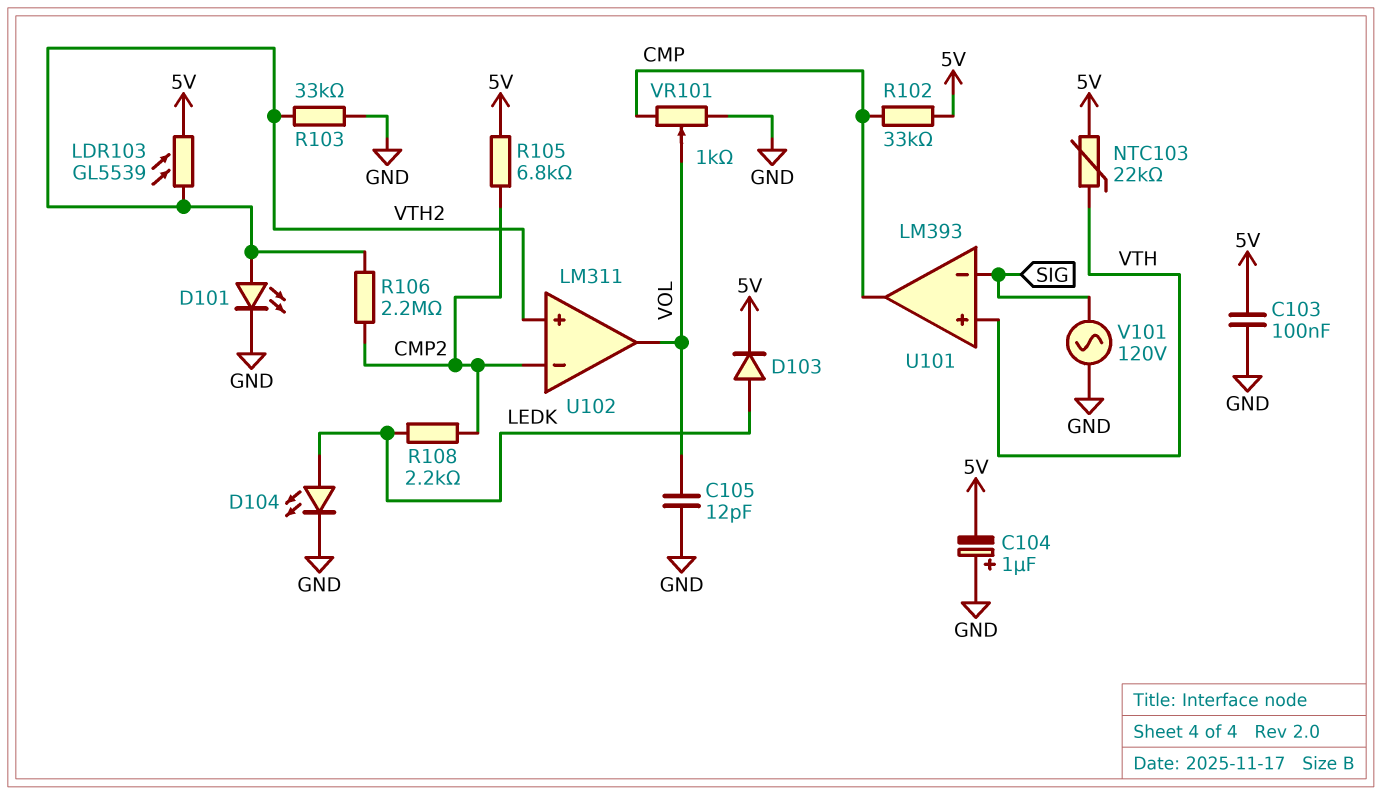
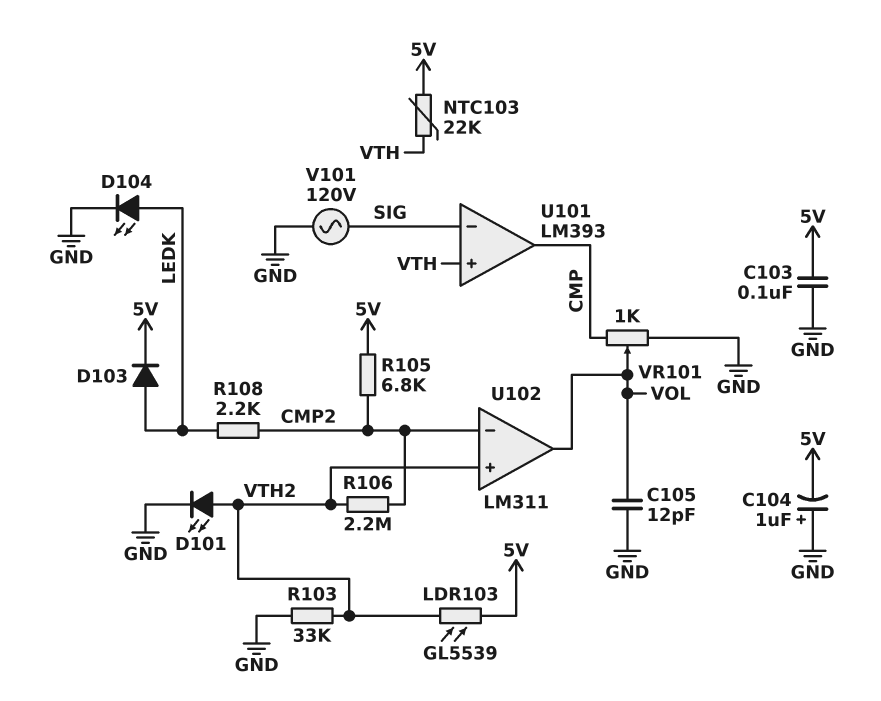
R102: 33k (5V, CMP) -> none

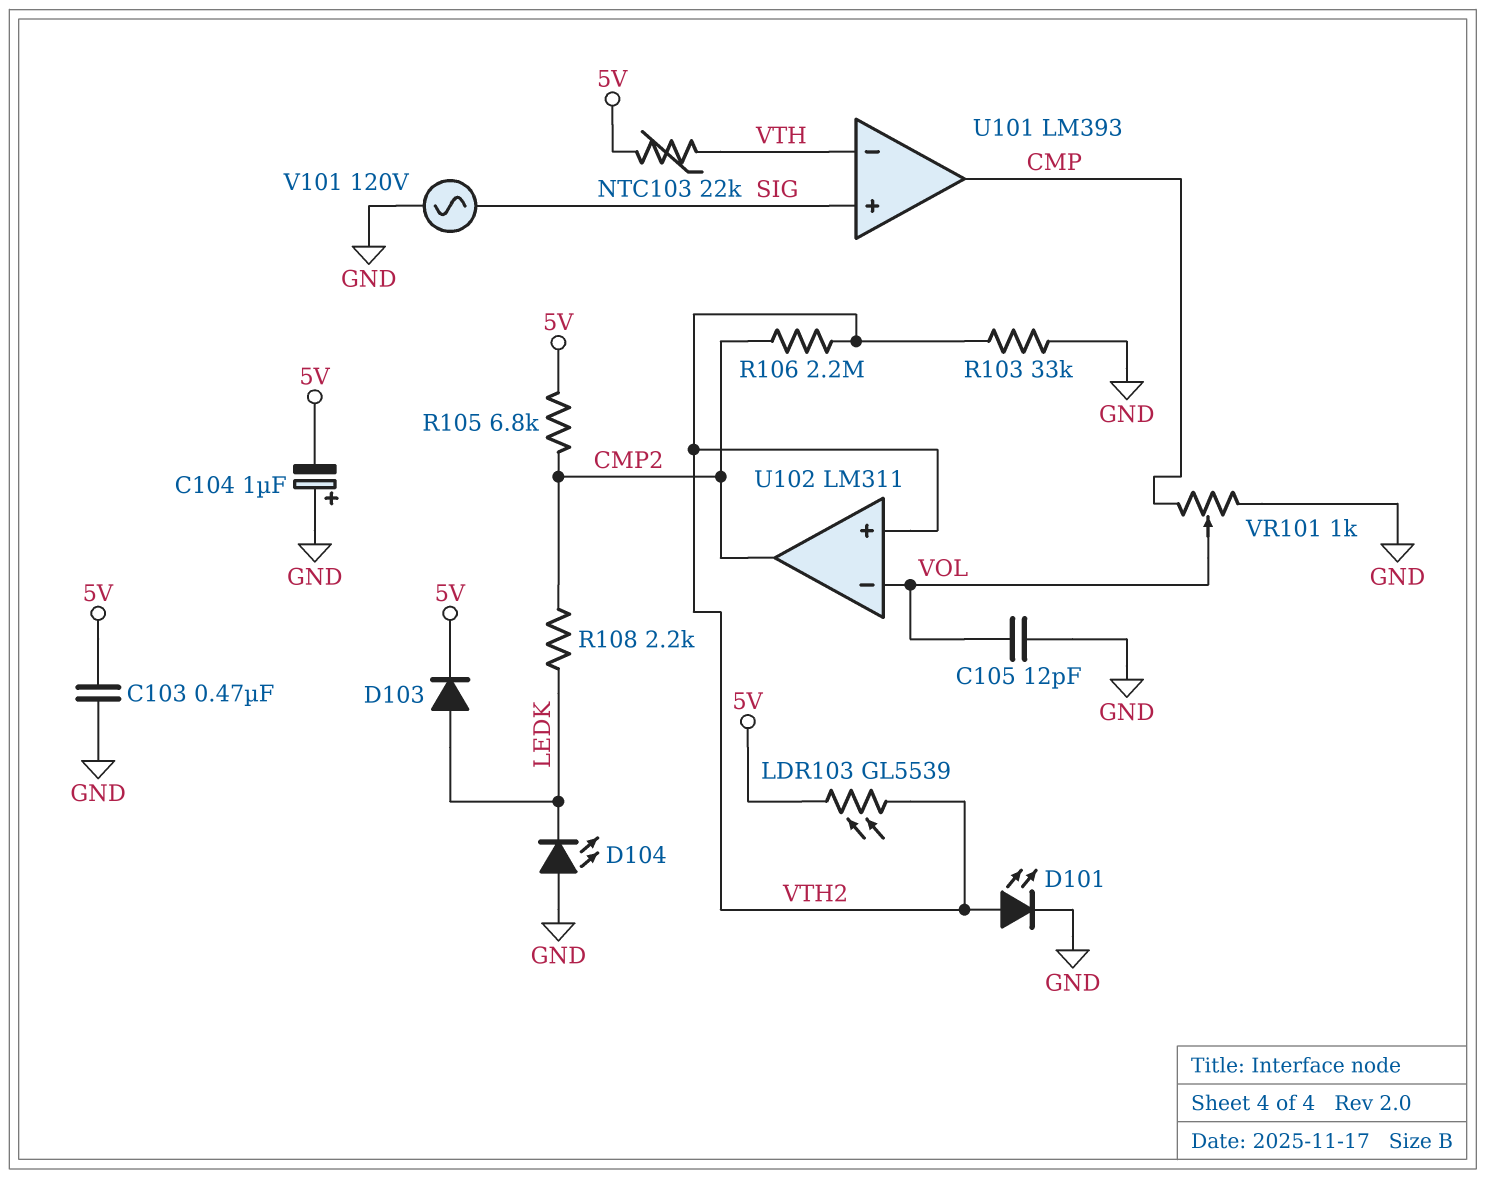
C103: 100nF (5V, GND) -> 470nF (5V, GND)
D104: LED (A LEDK, K GND) -> LED (A GND, K LEDK)
U101 pin in+: VTH -> SIG
U101 pin in-: SIG -> VTH
U102 pin in-: CMP2 -> VOL
U102 pin out: VOL -> CMP2

